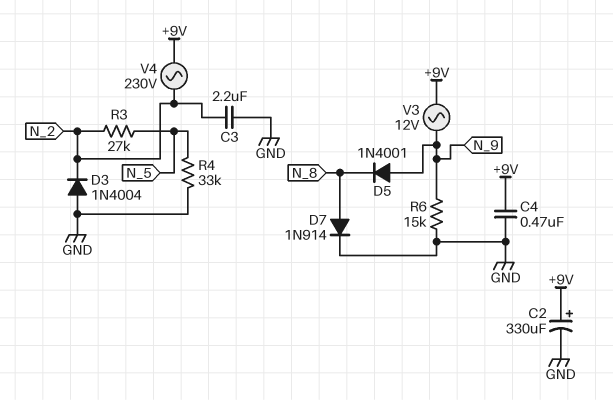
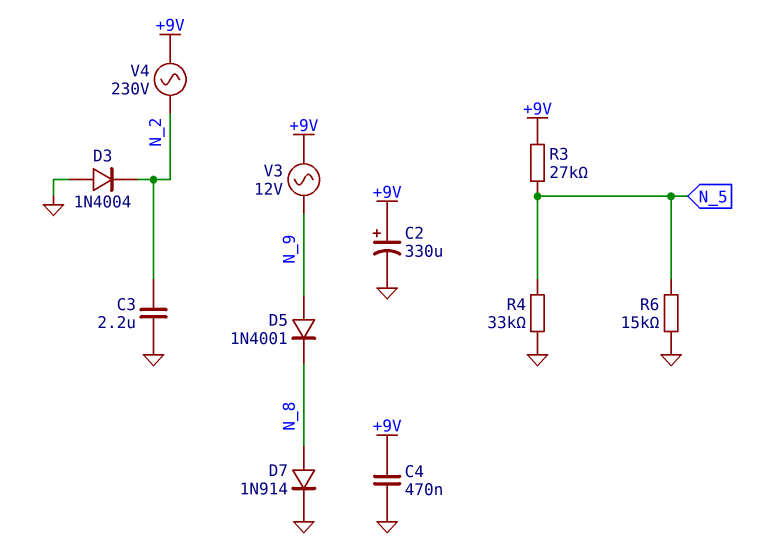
R3: 27k (N_2, N_5) -> 27k (+9V, N_5)
R6: 15k (GND, N_9) -> 15k (GND, N_5)

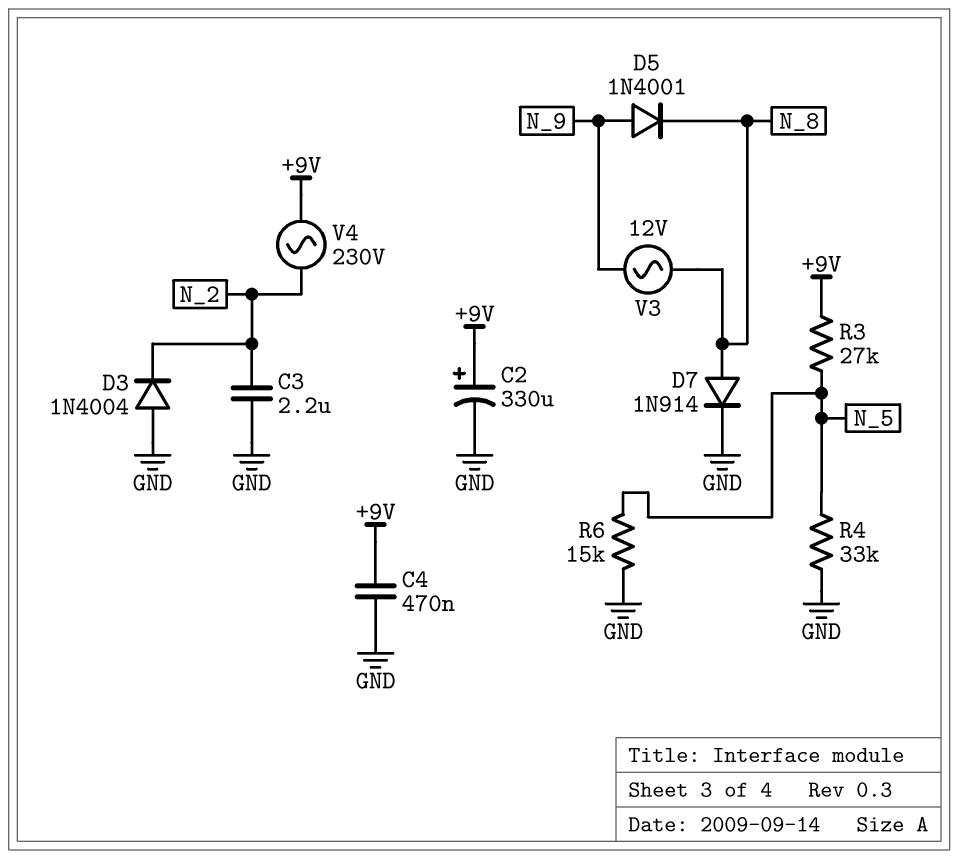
V3: AC 12V (+9V, N_9) -> AC 12V (N_8, N_9)

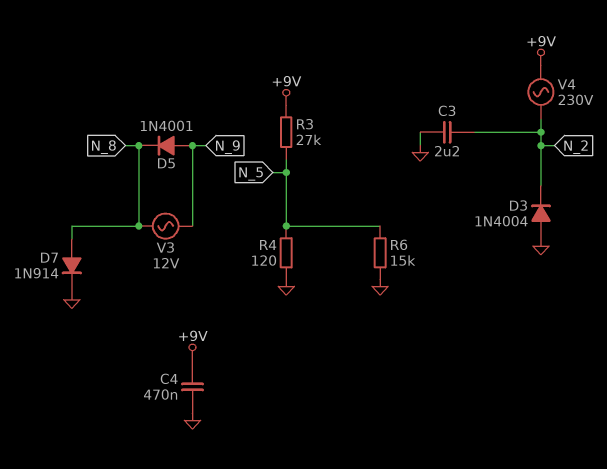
C2: 330uF (plus +9V, minus GND) -> none
R4: 33k (GND, N_5) -> 120 (GND, N_5)

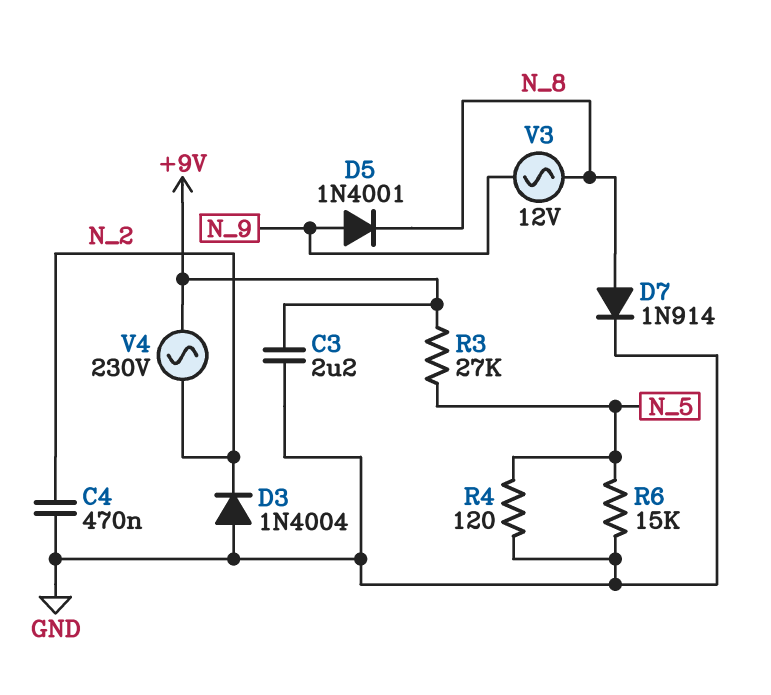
C3: 2.2uF (GND, N_2) -> 2.2uF (+9V, GND)
C4: 470nF (+9V, GND) -> 470nF (GND, N_2)

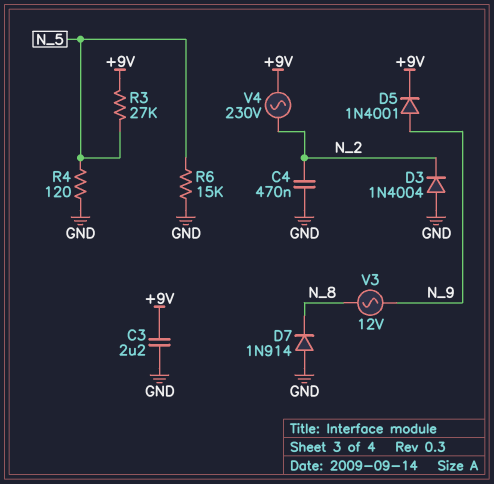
D5: diode 1N4001 (A N_9, K N_8) -> diode 1N4001 (A N_9, K +9V)
D7: diode 1N914 (A N_8, K GND) -> diode 1N914 (A GND, K N_8)

